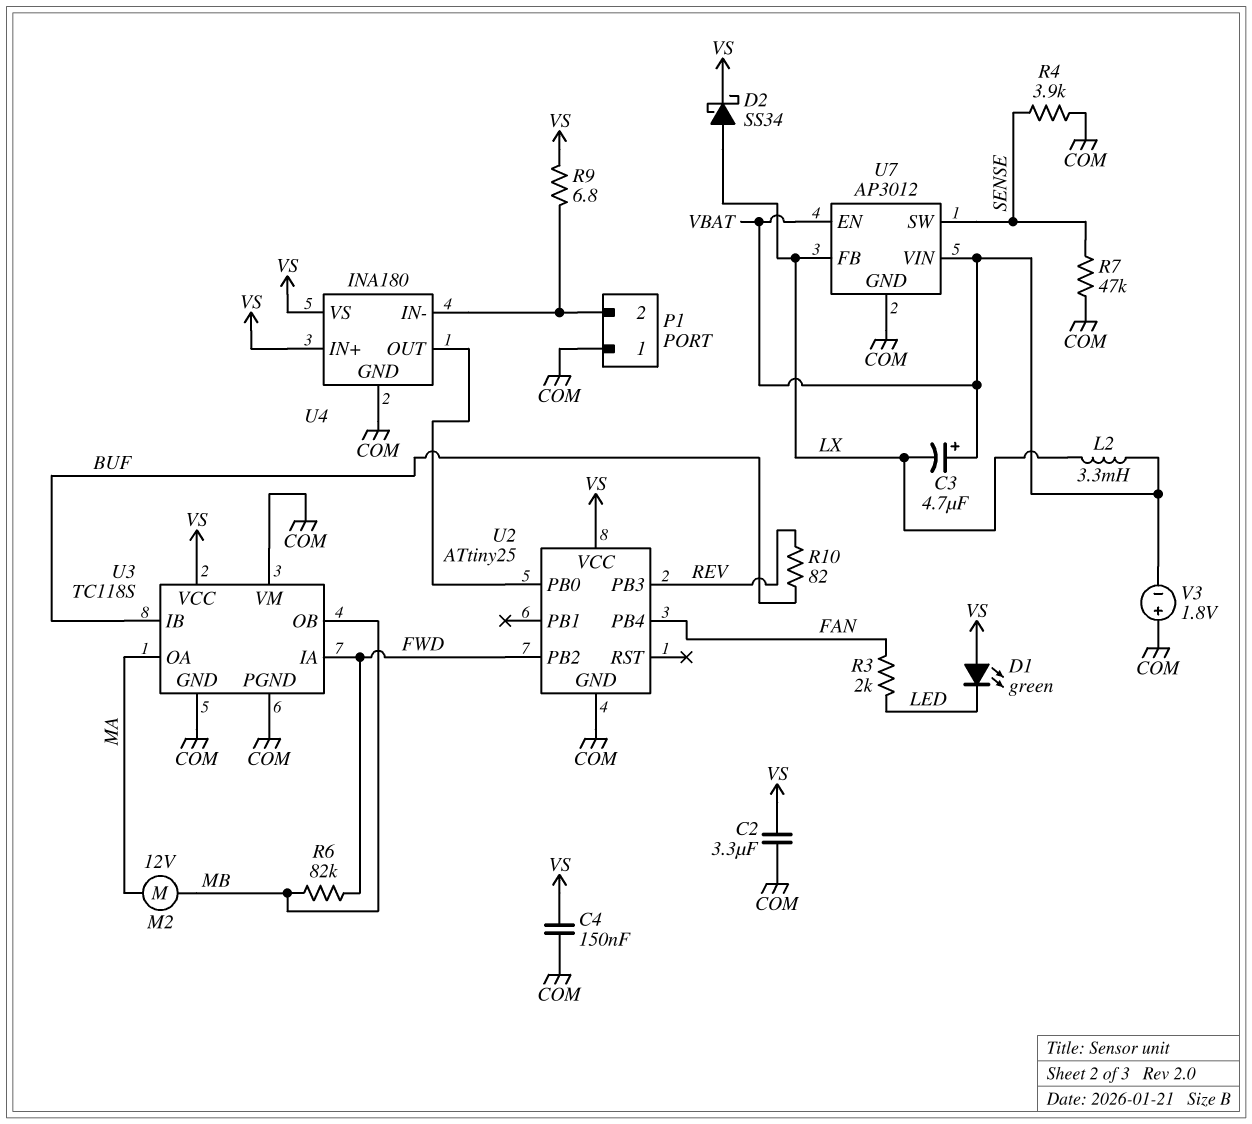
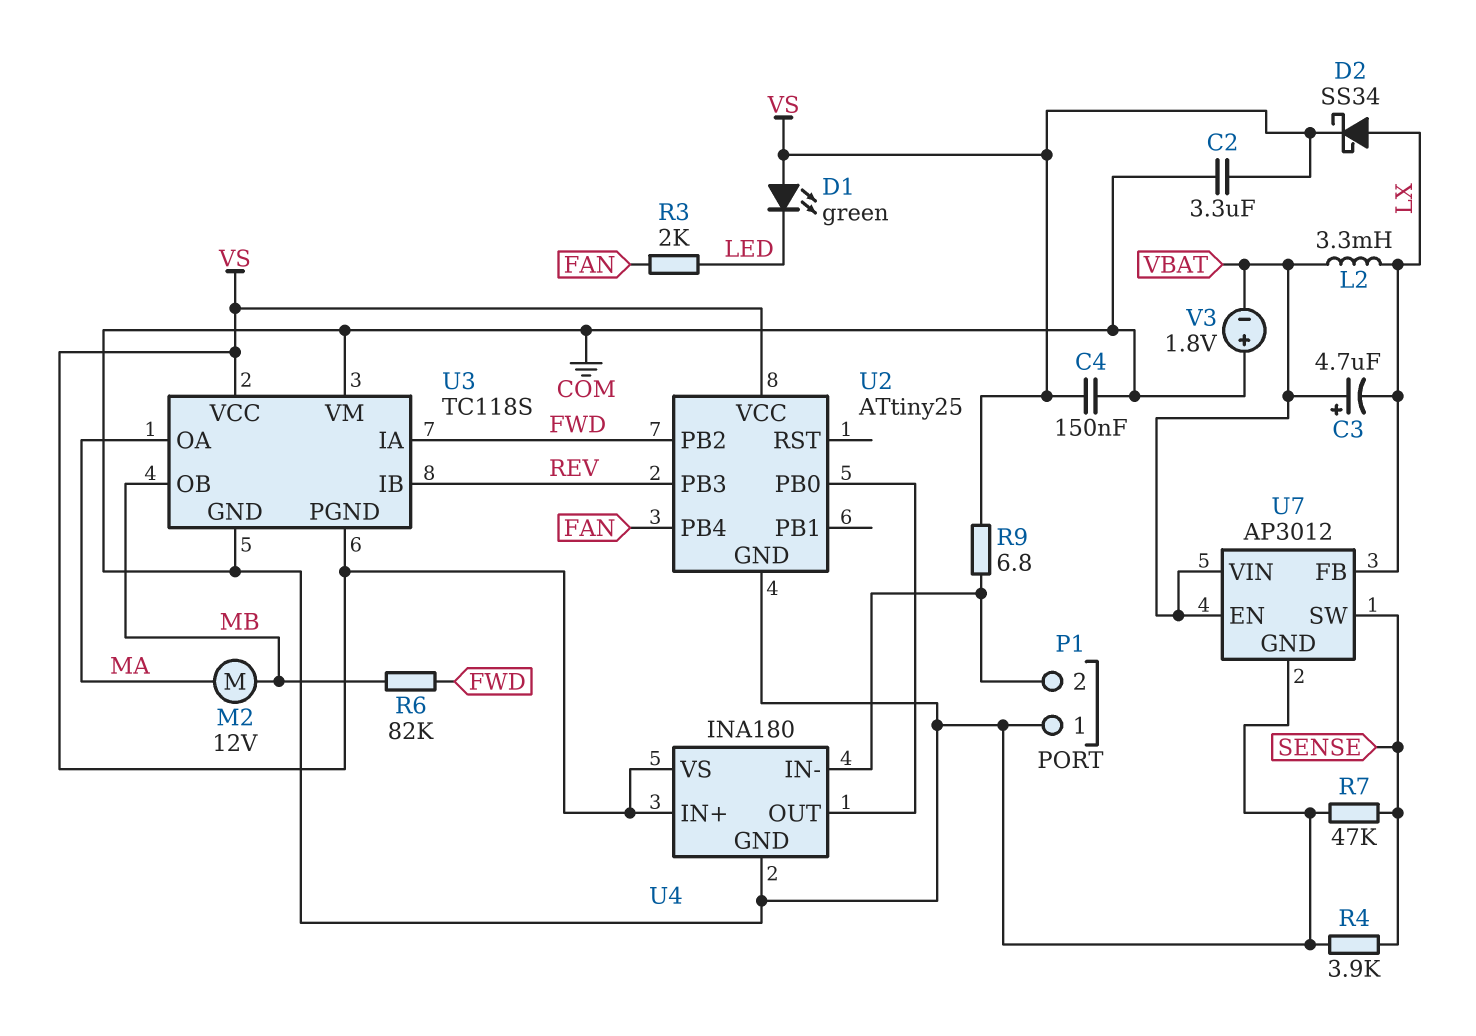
R10: 82 (BUF, REV) -> none
U3 pin IB: BUF -> REV
U3 pin PGND: COM -> VS

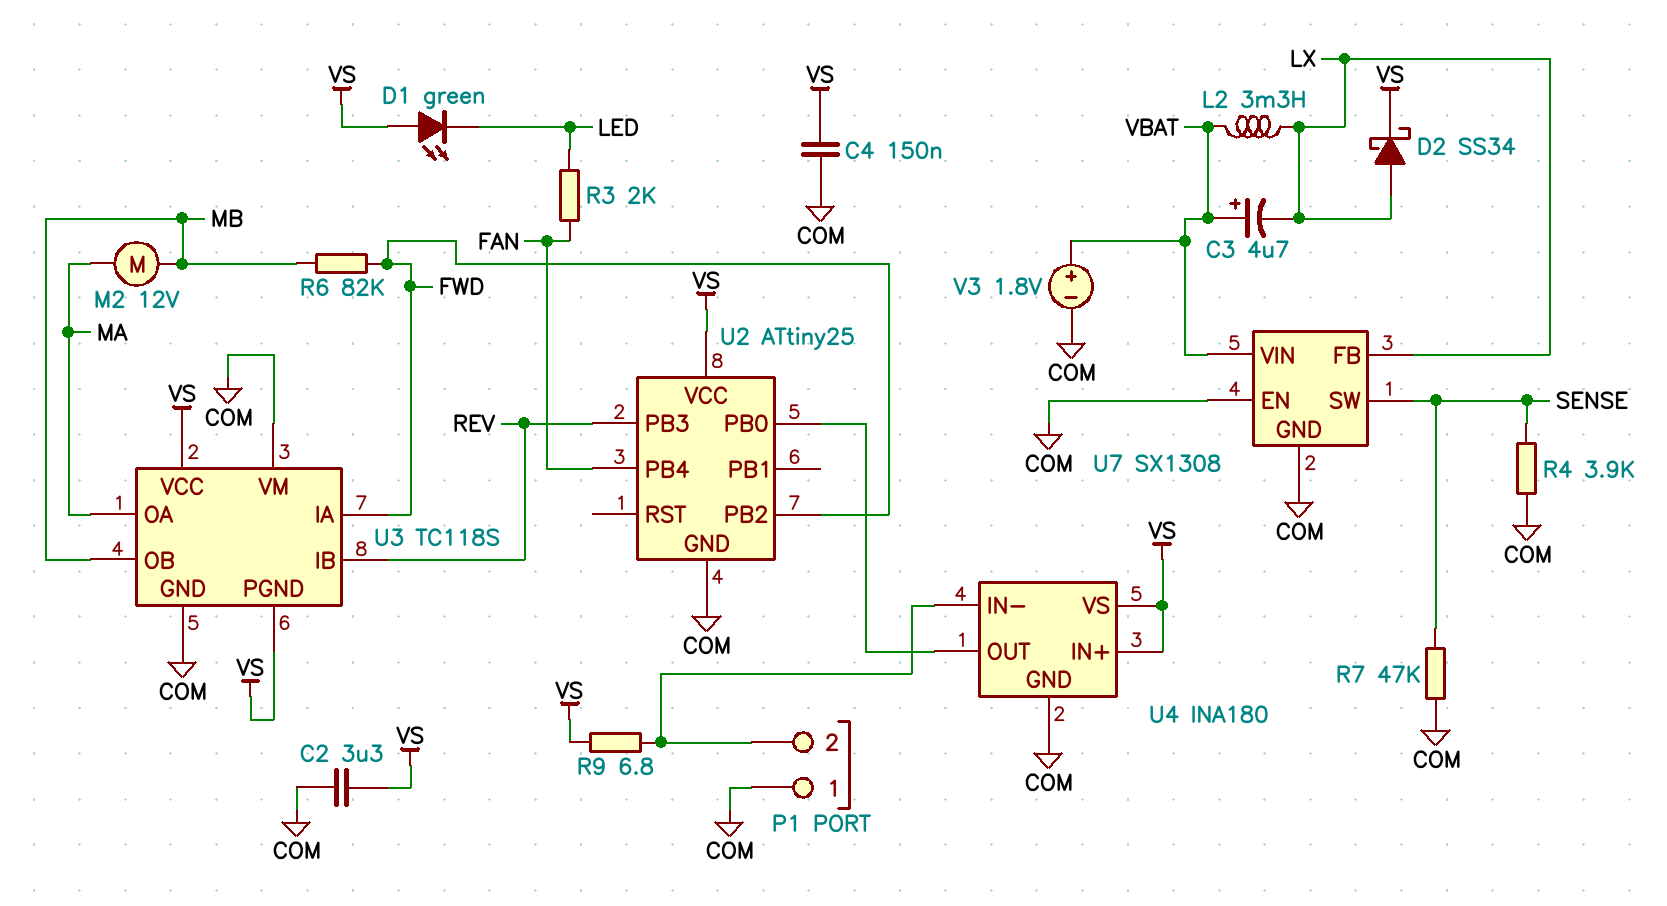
U7: AP3012 -> SX1308
U7 pin EN: VBAT -> COM
V3: 1.8V (plus COM, minus VBAT) -> 1.8V (plus VBAT, minus COM)

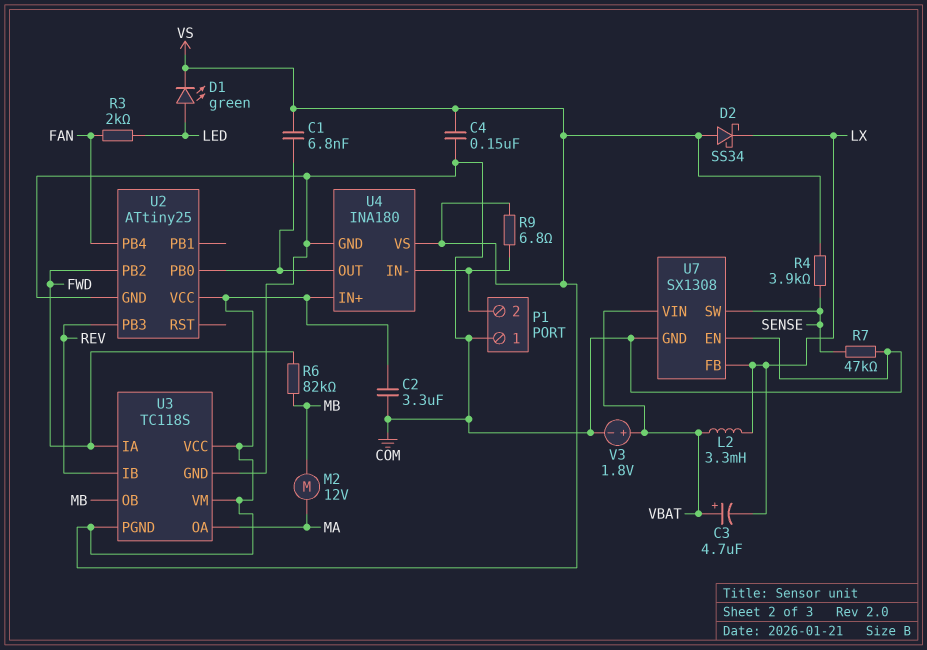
C1: none -> 6.8nF (U2/PB0, VS)
D1: LED green (A VS, K LED) -> LED green (A LED, K VS)
D2: schottky SS34 (A LX, K VS) -> schottky SS34 (A VS, K LX)
R4: 3.9k (COM, SENSE) -> 3.9k (SENSE, VS)
U3 pin VM: COM -> VS

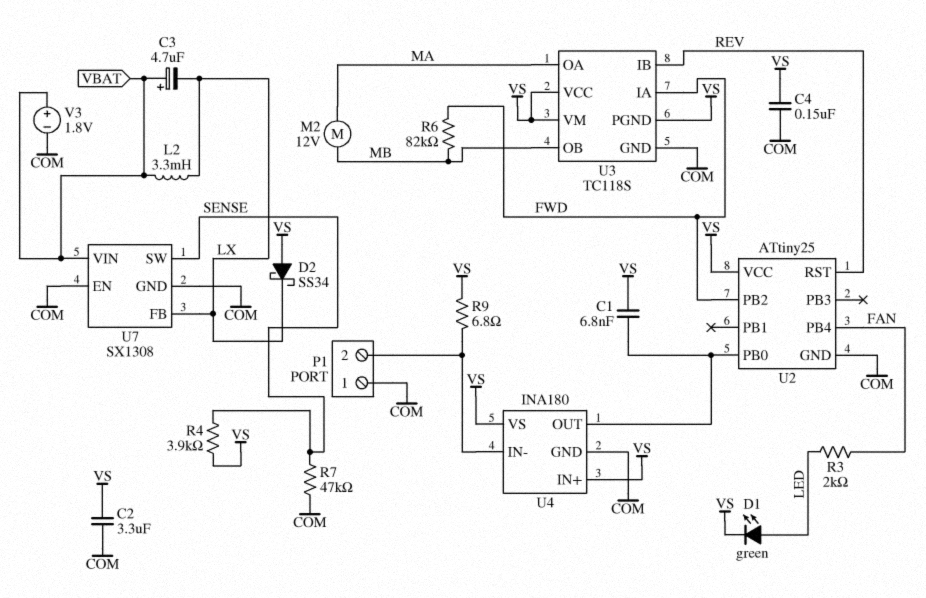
U2 pin PB3: REV -> none
U2 pin RST: none -> REV

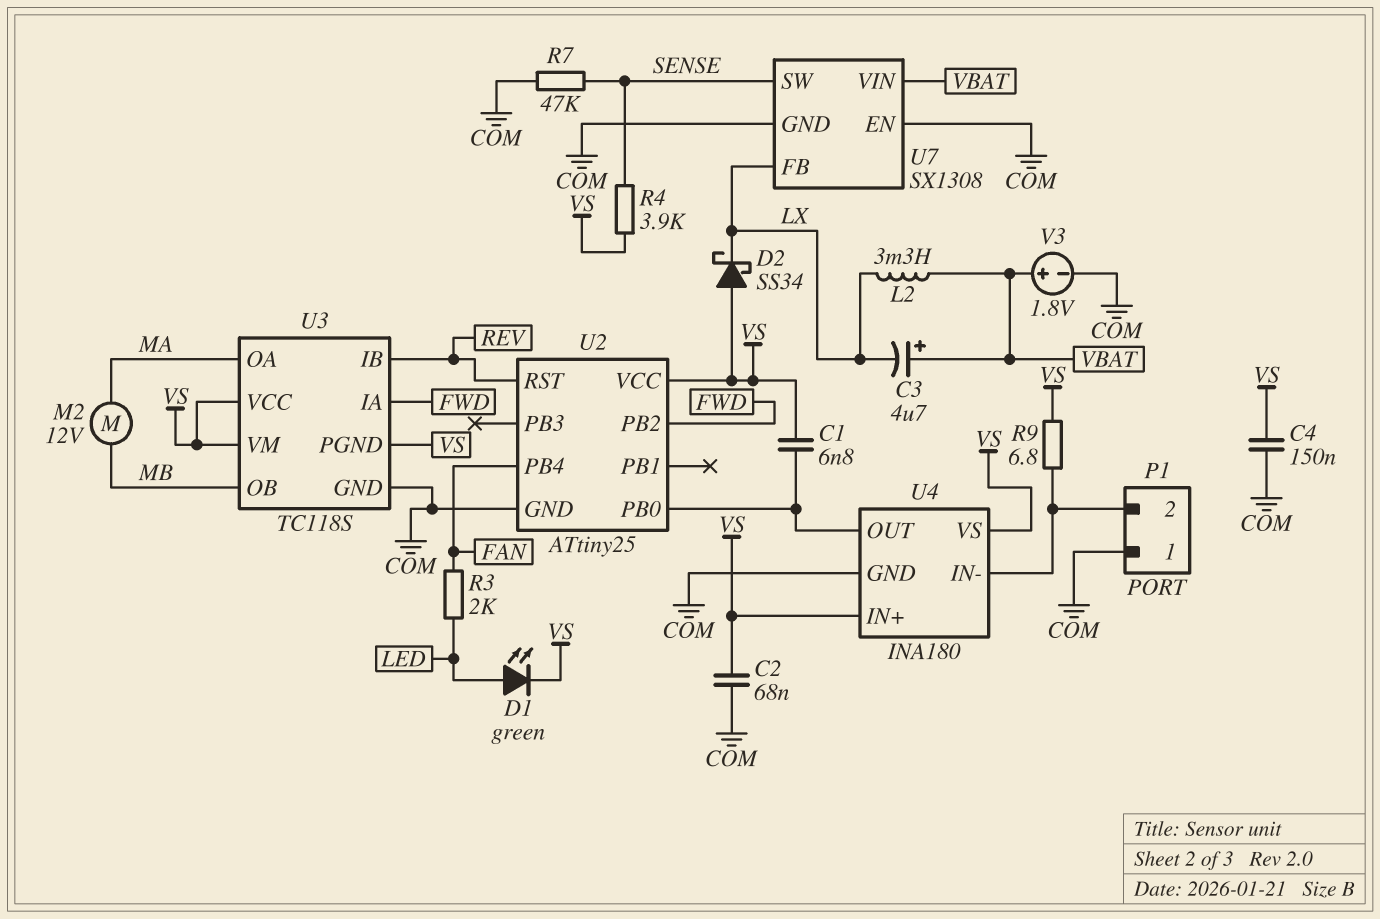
C2: 3.3uF (COM, VS) -> 68nF (COM, VS)
R6: 82k (FWD, MB) -> none

